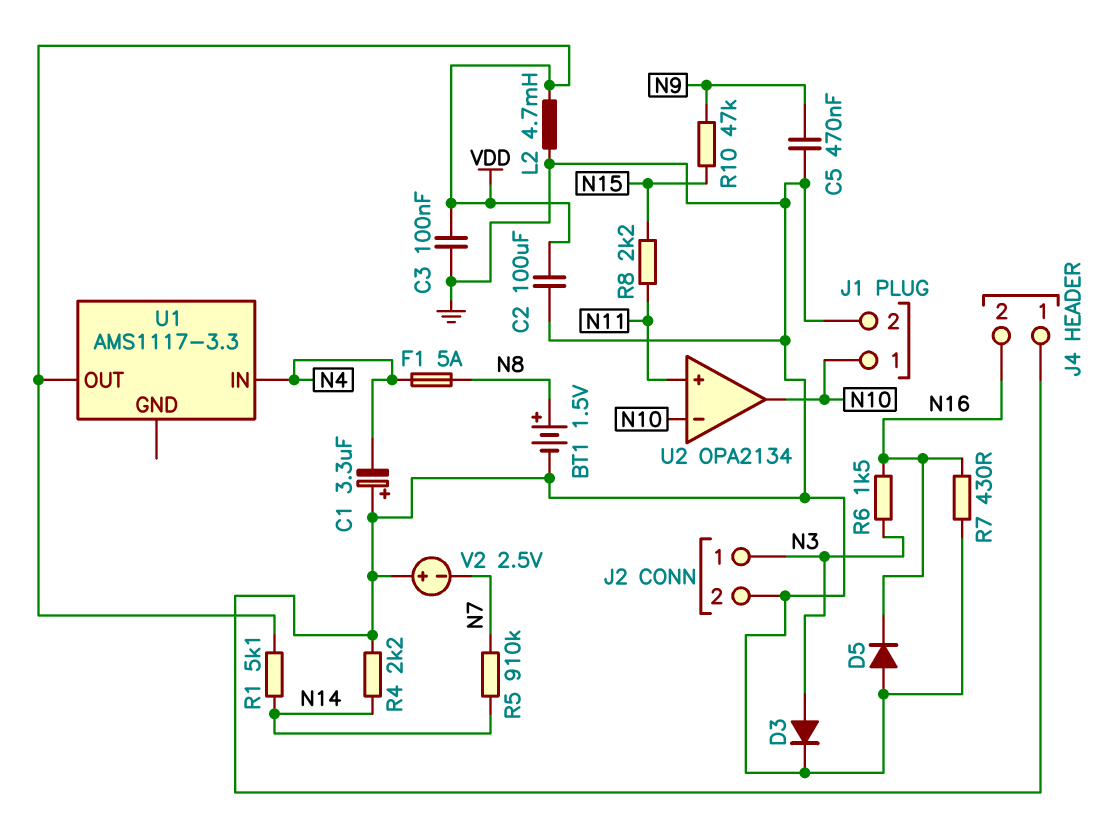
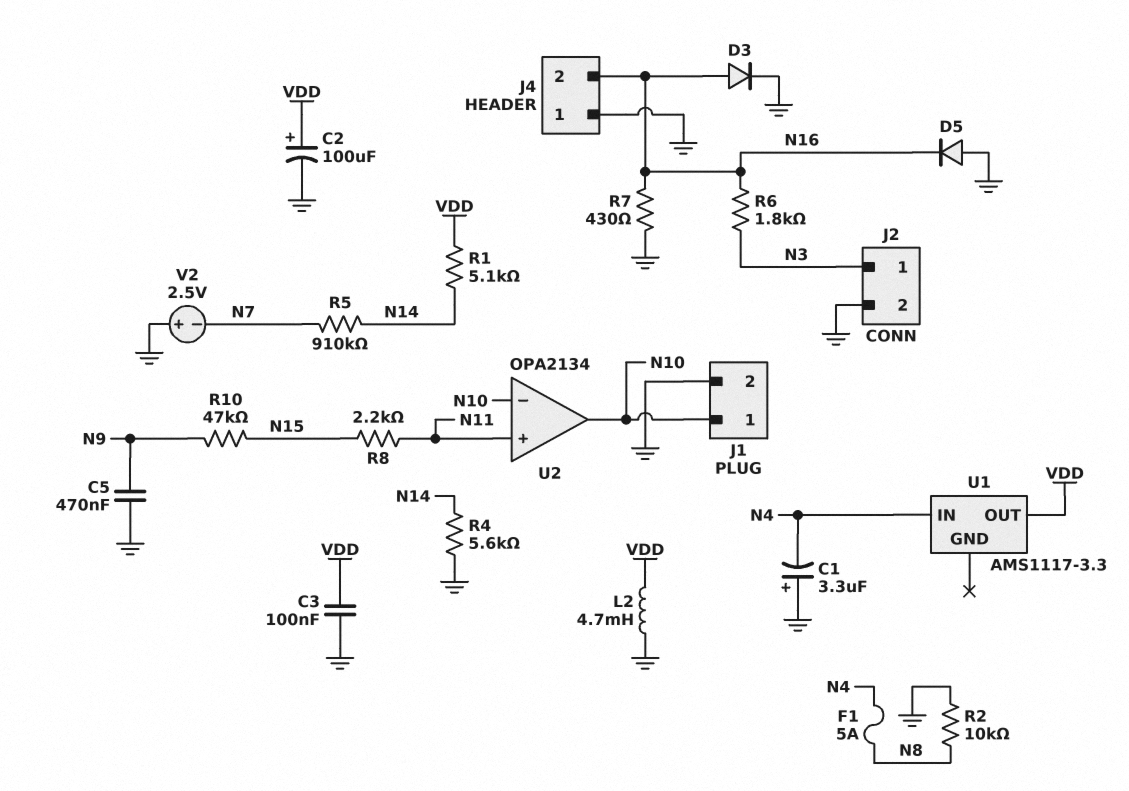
BT1: 1.5V (plus N8, minus GND) -> none
C2: 100uF (GND, VDD) -> 100uF (plus VDD, minus GND)
D3: diode (A N3, K GND) -> diode (A N16, K GND)
R2: none -> 10k (GND, N8)
R4: 2.2k (GND, N14) -> 5.6k (GND, N14)
R6: 1.5k (N3, N16) -> 1.8k (N3, N16)

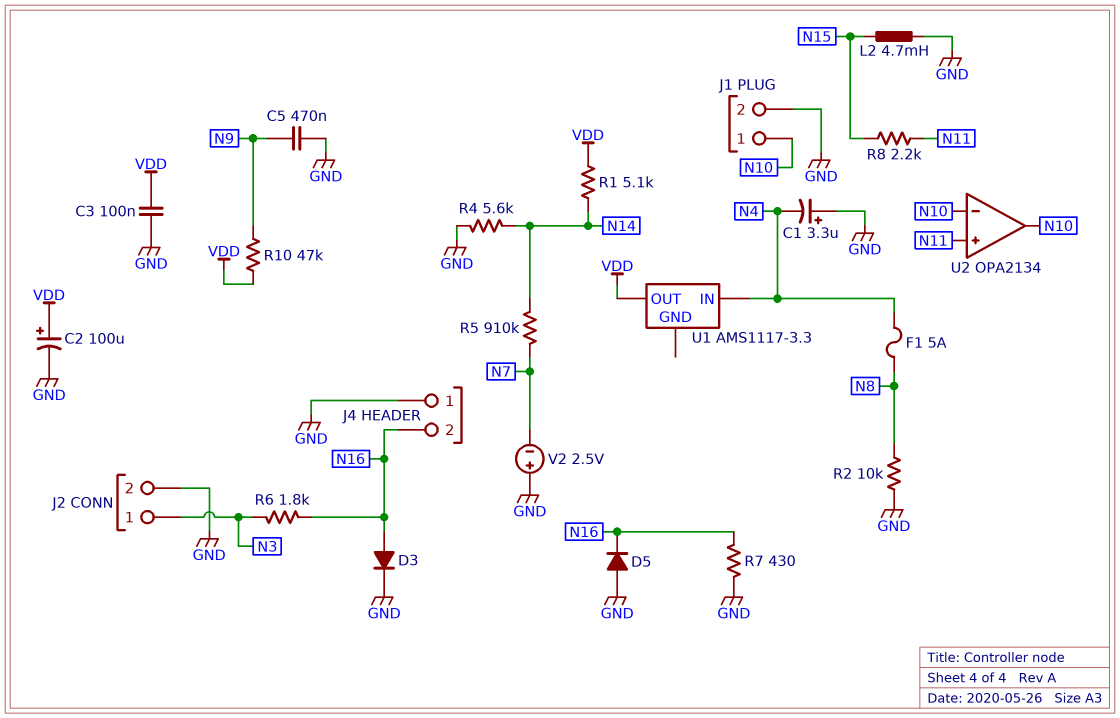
L2: 4.7mH (GND, VDD) -> 4.7mH (GND, N15)
R10: 47k (N9, N15) -> 47k (N9, VDD)

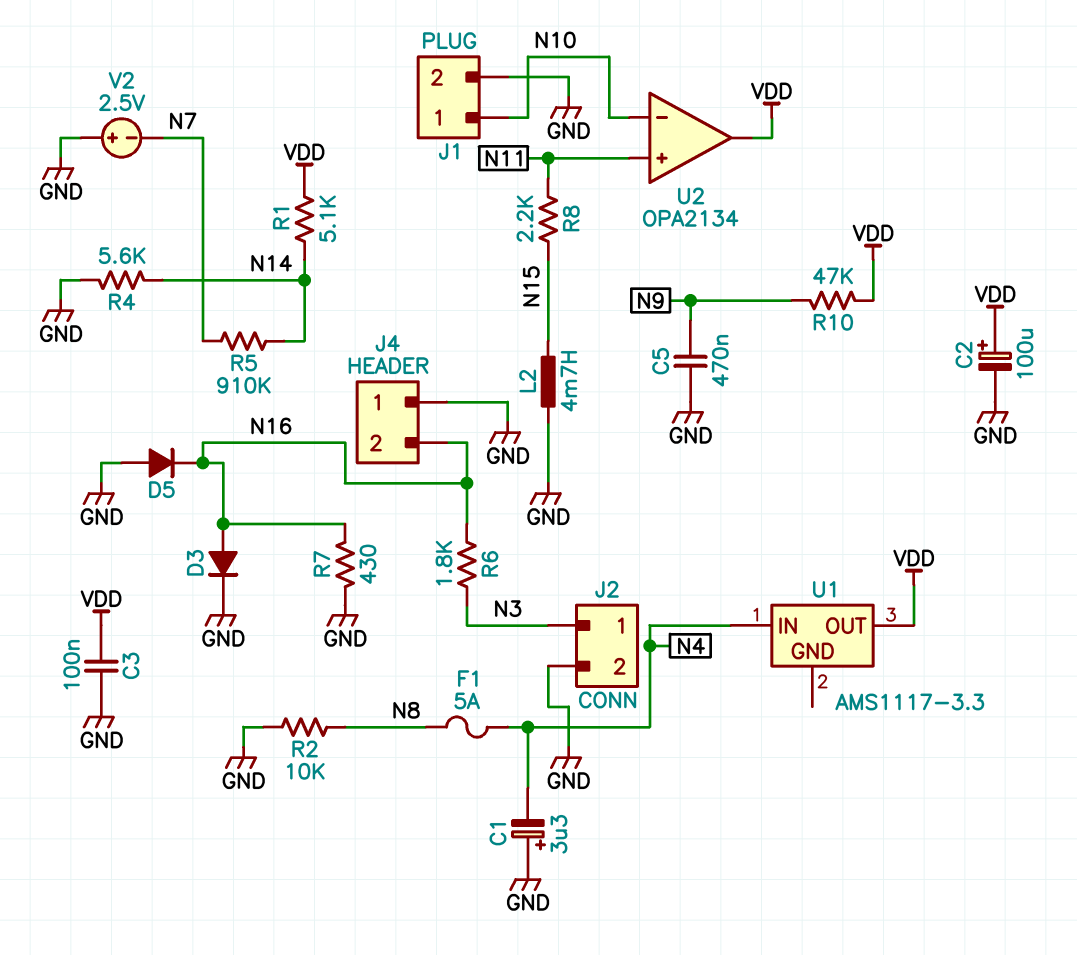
U2 pin out: N10 -> VDD

